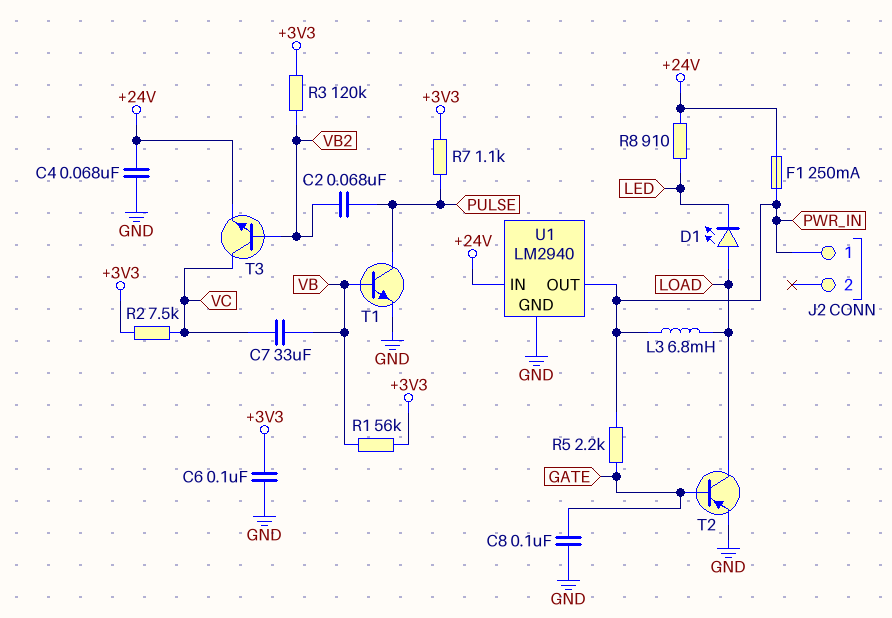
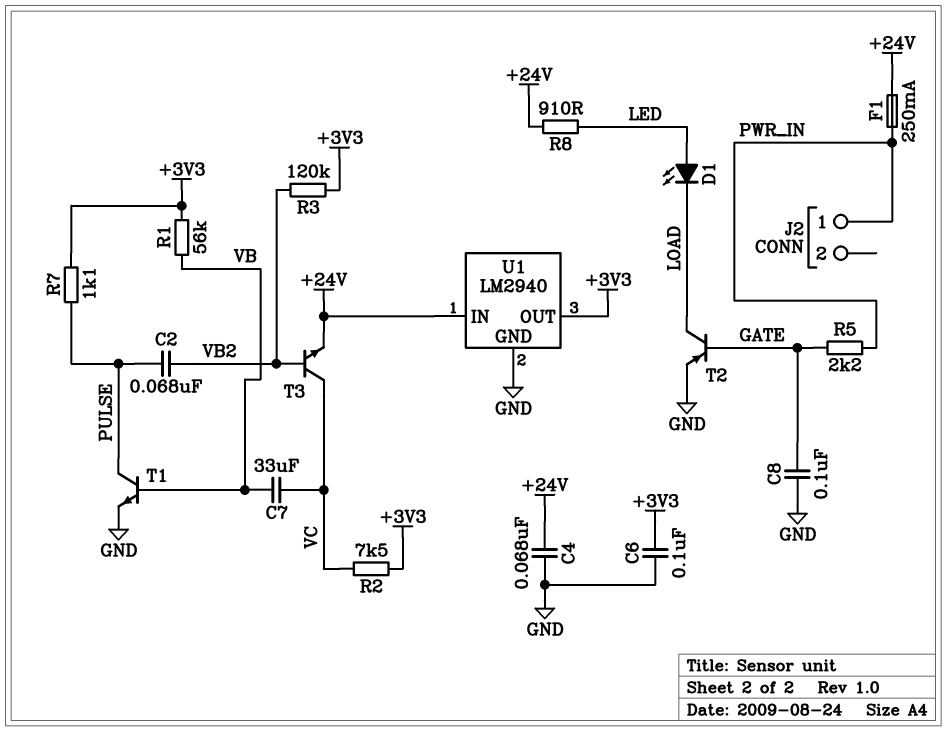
D1: LED (A LOAD, K LED) -> LED (A LED, K LOAD)
L3: 6.8mH (LOAD, PWR_IN) -> none
U1 pin OUT: PWR_IN -> +3V3

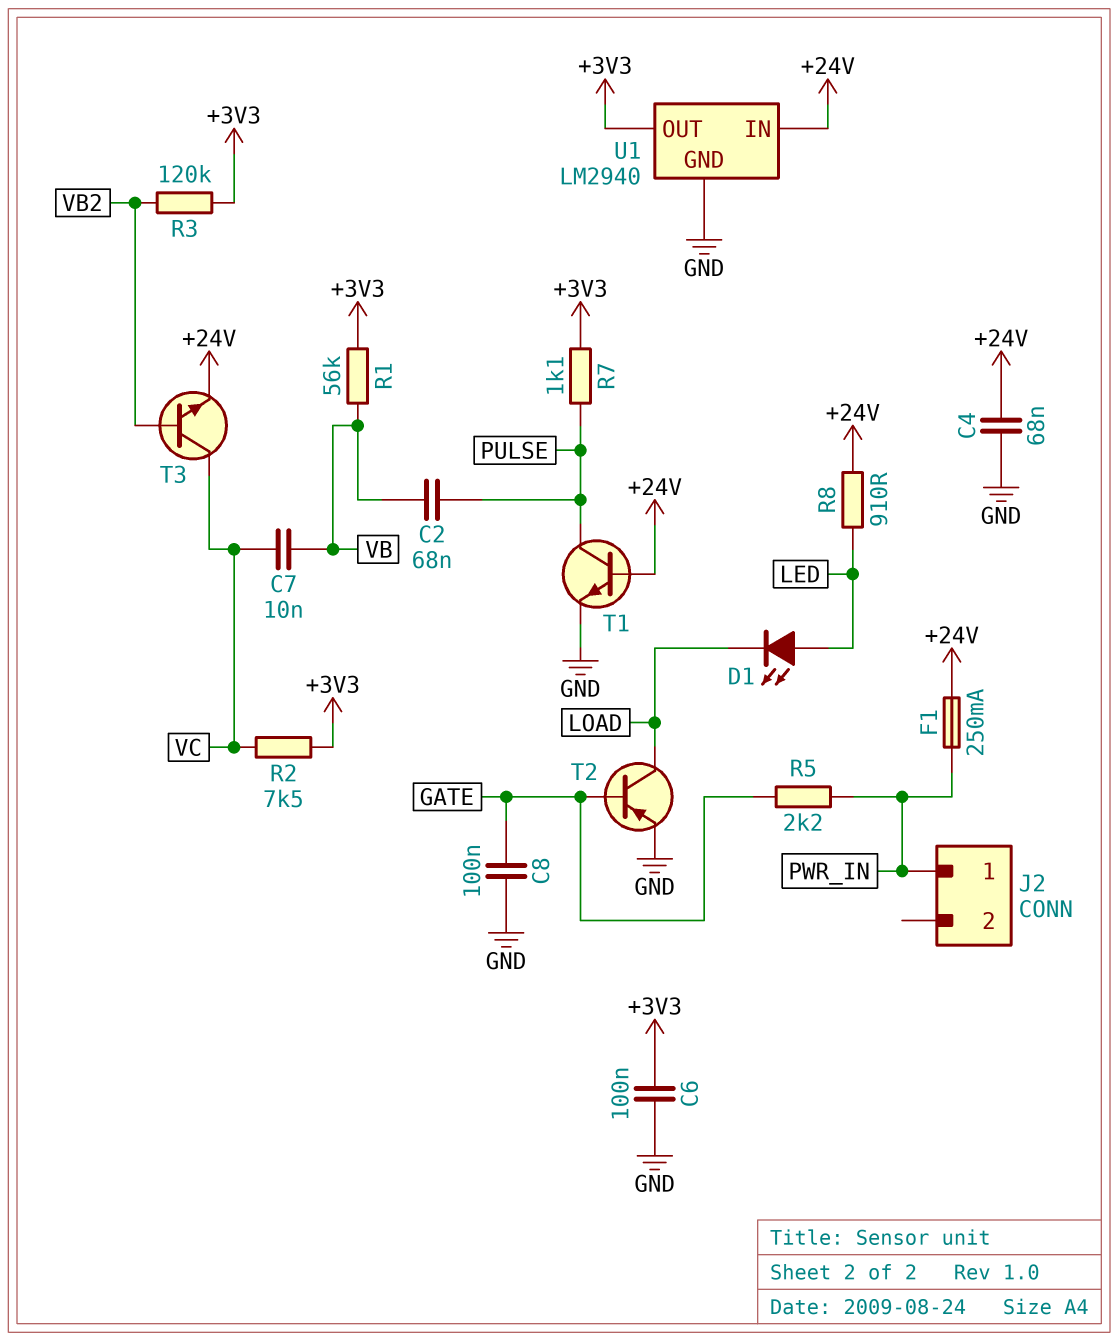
C2: 68nF (PULSE, VB2) -> 68nF (PULSE, VB)
C7: 33uF (VB, VC) -> 10nF (VB, VC)
T1: NPN (B VB, C PULSE, E GND) -> NPN (B +24V, C PULSE, E GND)

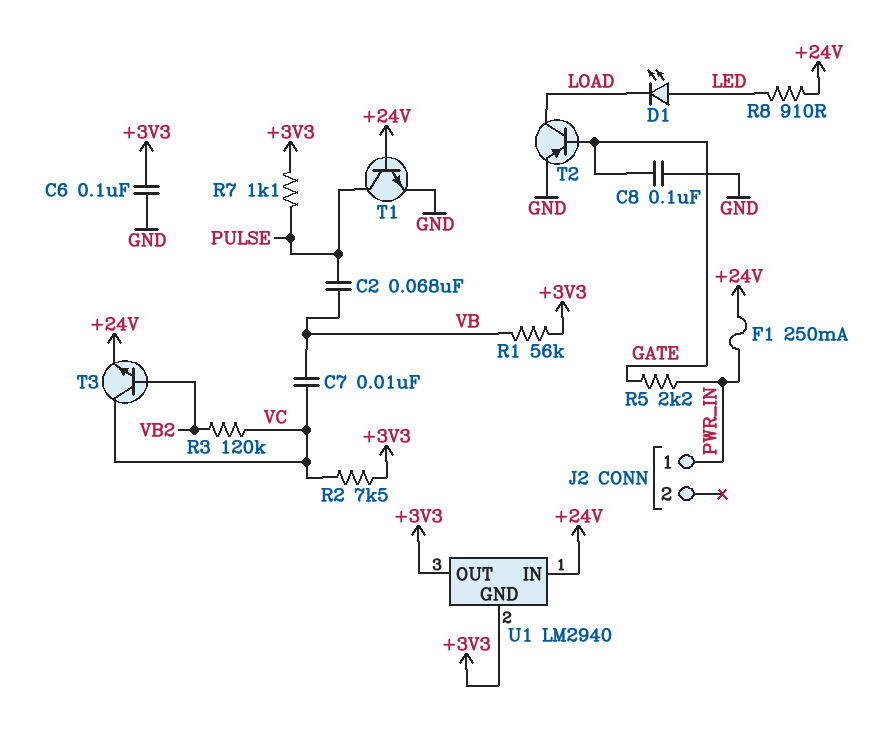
C4: 68nF (+24V, GND) -> none
R3: 120k (+3V3, VB2) -> 120k (VB2, VC)
U1 pin GND: GND -> +3V3

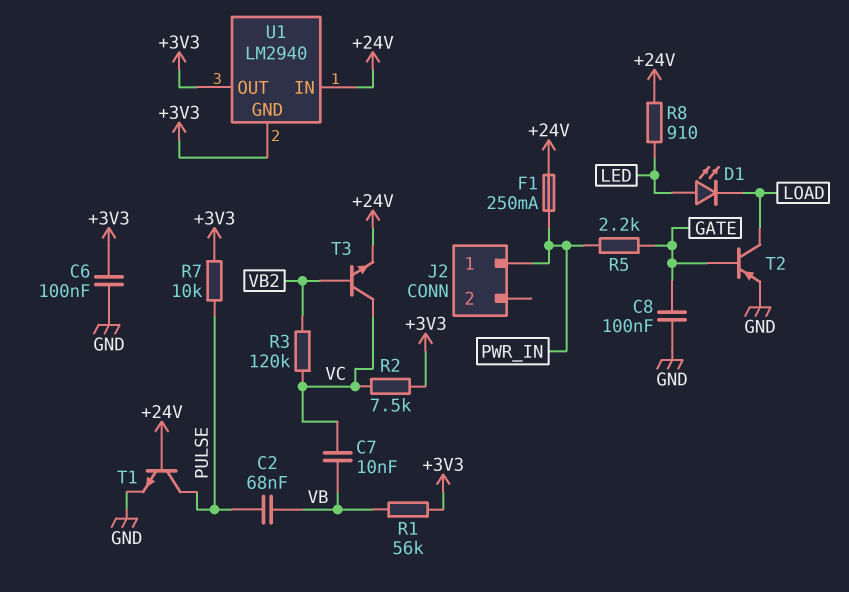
R7: 1.1k (+3V3, PULSE) -> 10k (+3V3, PULSE)

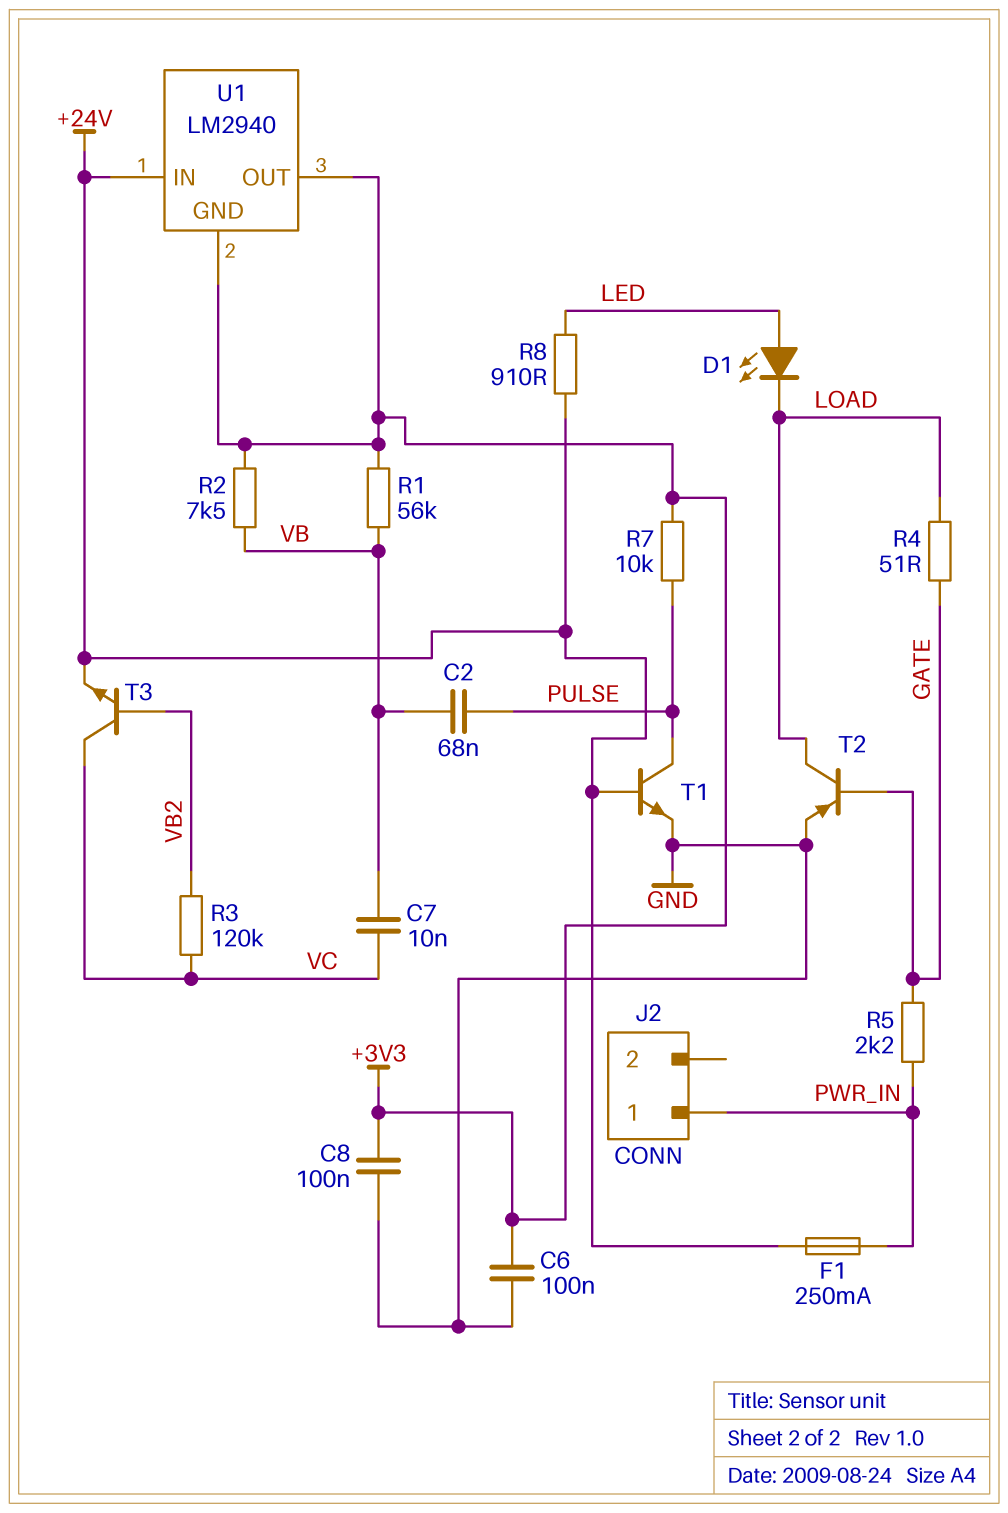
C8: 100nF (GATE, GND) -> 100nF (+3V3, GND)
R2: 7.5k (+3V3, VC) -> 7.5k (+3V3, VB)
R4: none -> 51 (GATE, LOAD)

